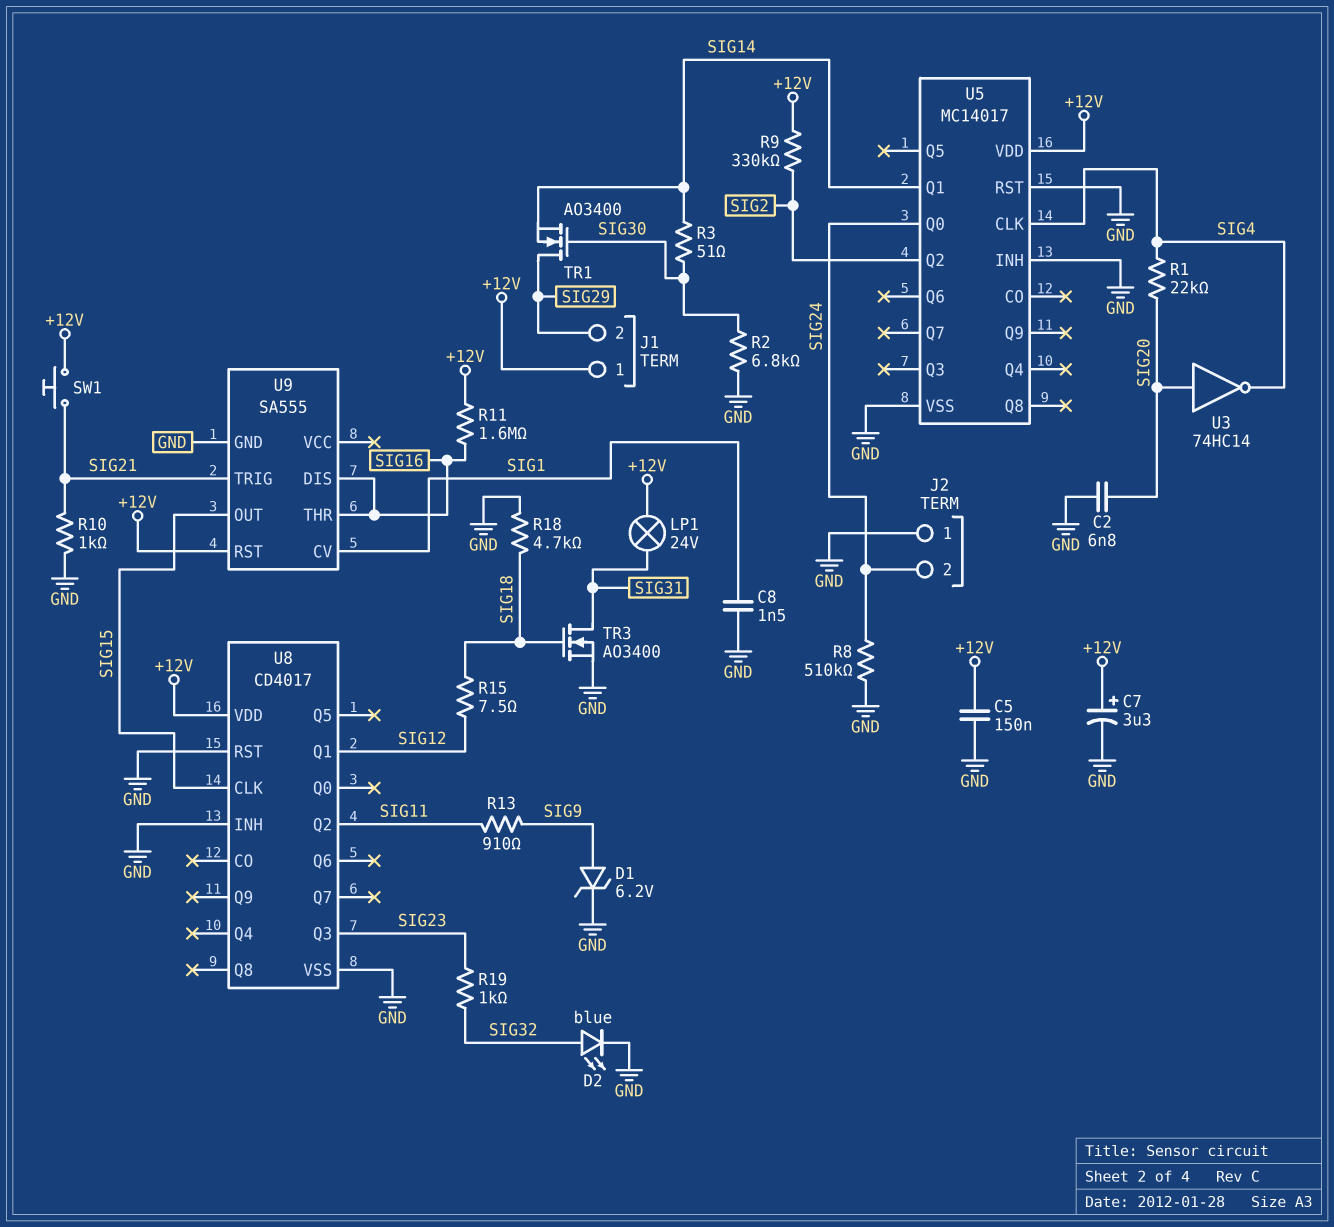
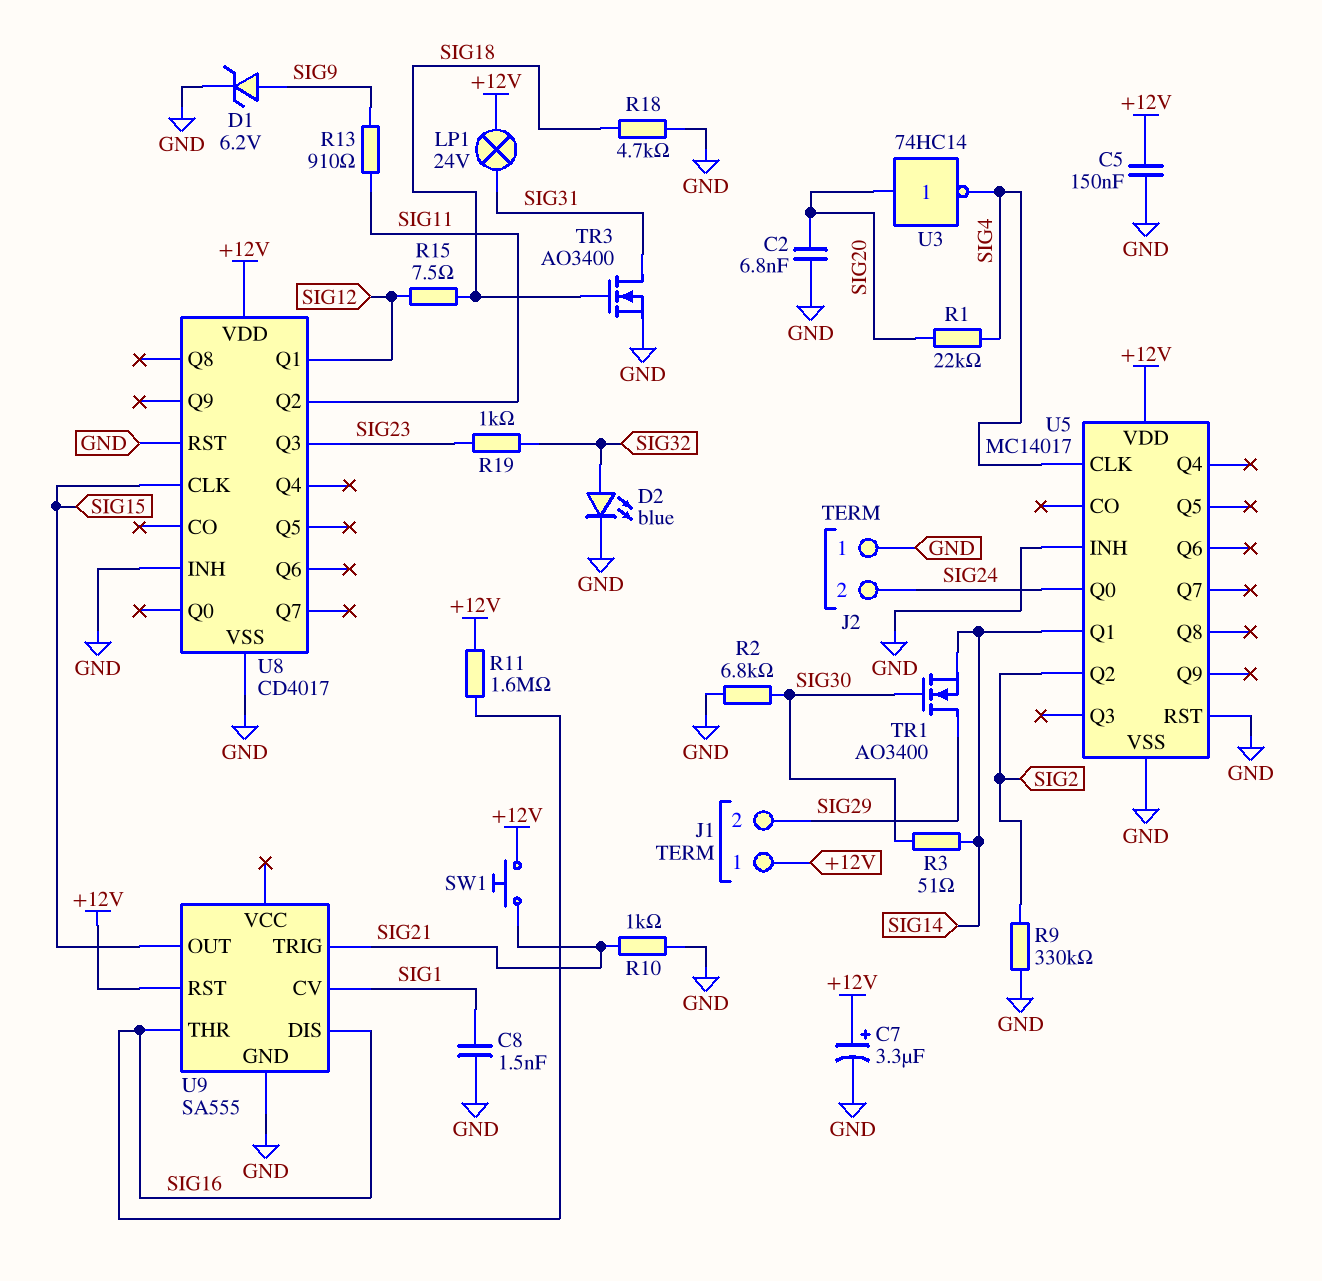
R8: 510k (GND, SIG24) -> none
R9: 330k (+12V, SIG2) -> 330k (GND, SIG2)

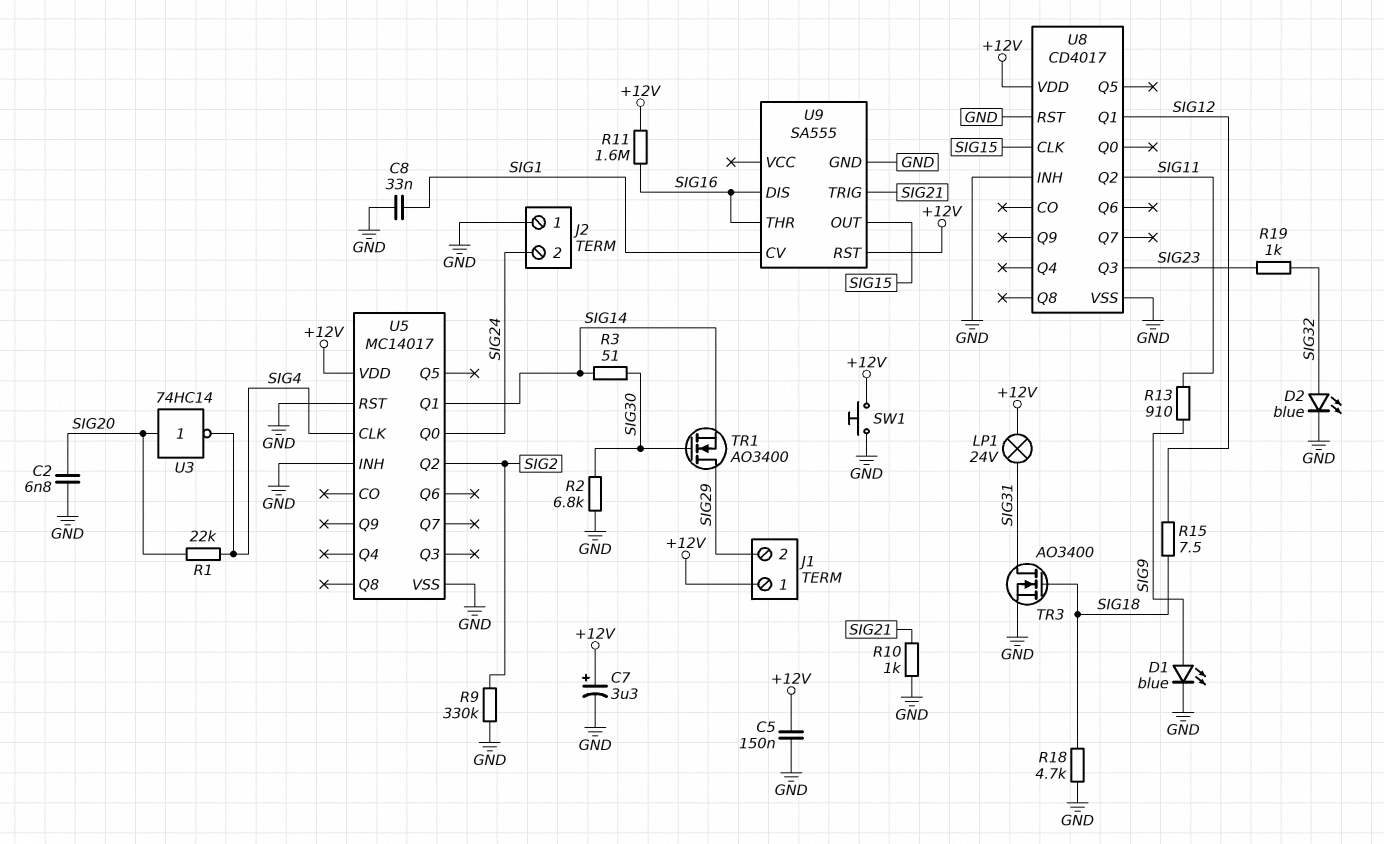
C8: 1.5nF (GND, SIG1) -> 33nF (GND, SIG1)
D1: zener 6.2V (A SIG9, K GND) -> LED blue (A SIG9, K GND)
SW1: button (+12V, SIG21) -> button (+12V, GND)

